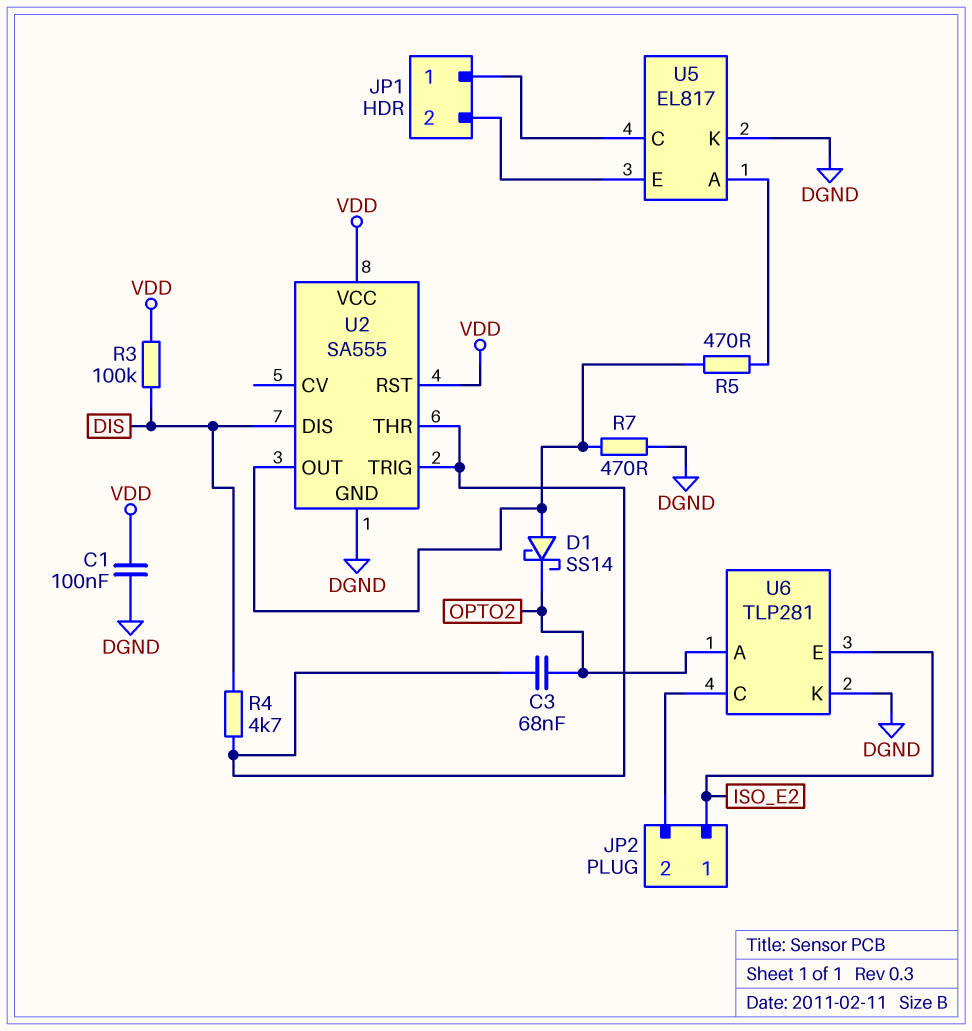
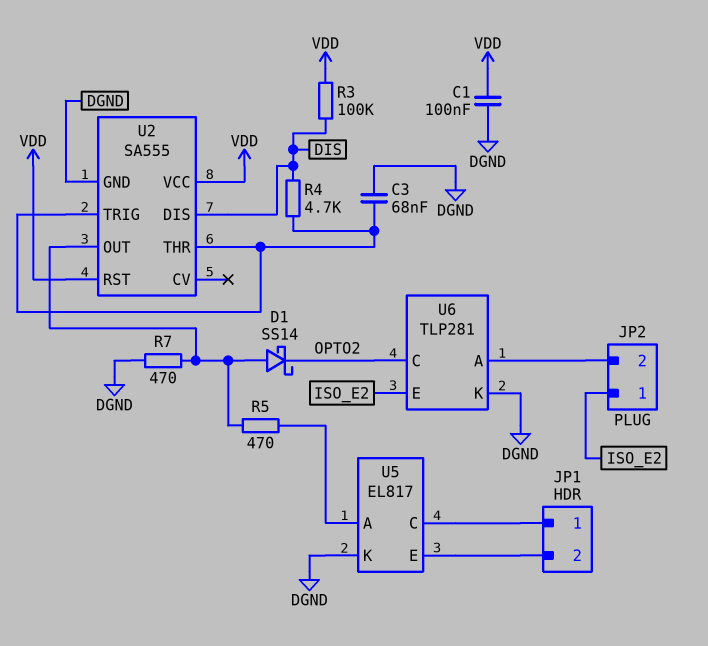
C3: 68nF (OPTO2, U2/THR) -> 68nF (DGND, U2/THR)
U6 pin A: OPTO2 -> JP2/2
U6 pin C: JP2/2 -> OPTO2

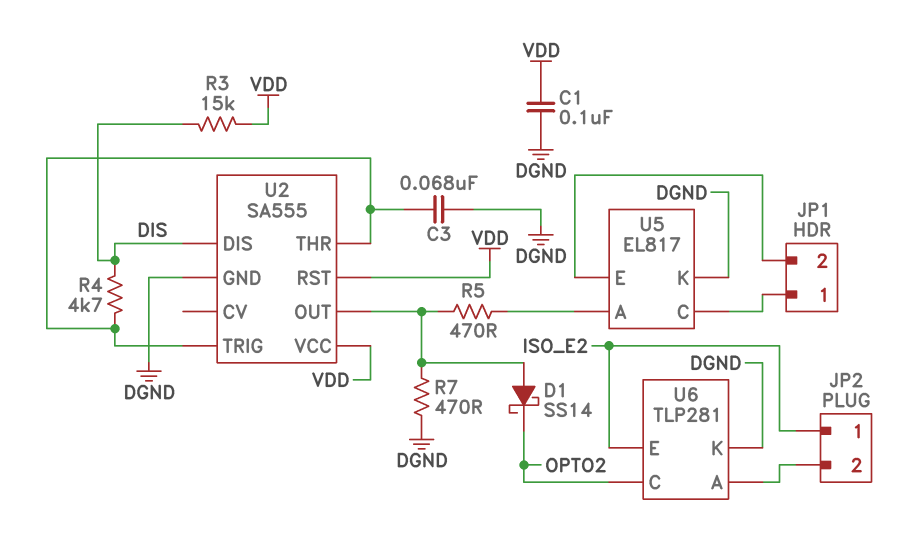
R3: 100k (DIS, VDD) -> 15k (DIS, VDD)

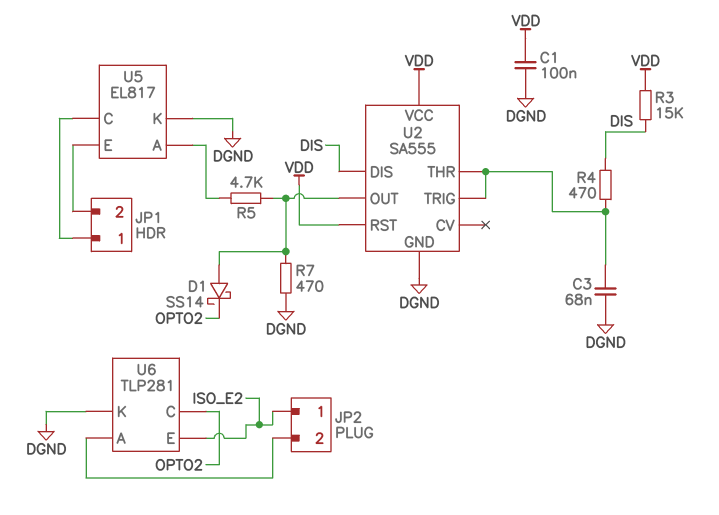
R4: 4.7k (DIS, U2/THR) -> 470 (DIS, U2/THR)
R5: 470 (U2/OUT, U5/A) -> 4.7k (U2/OUT, U5/A)

